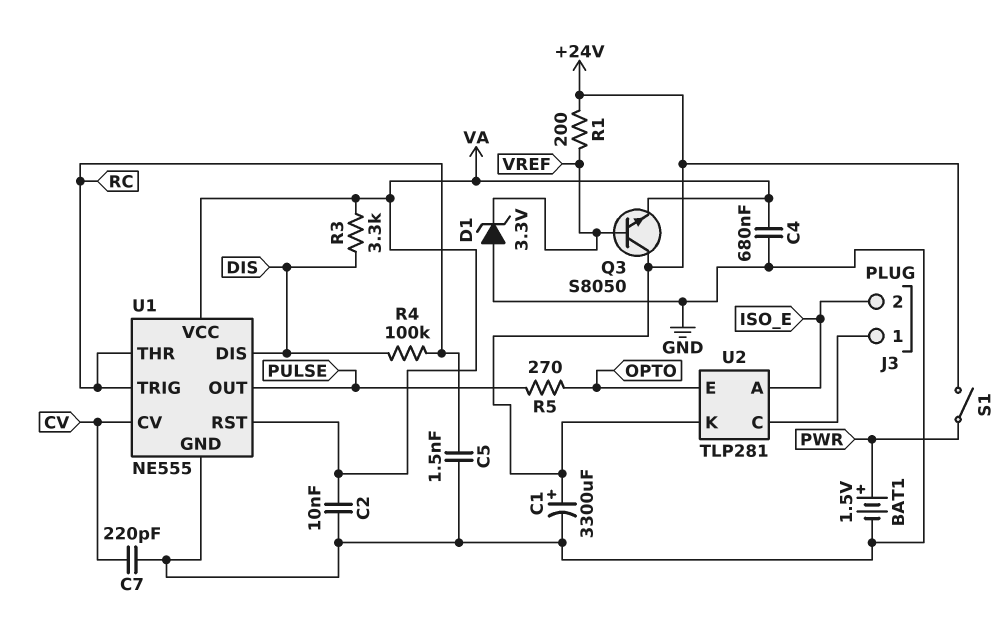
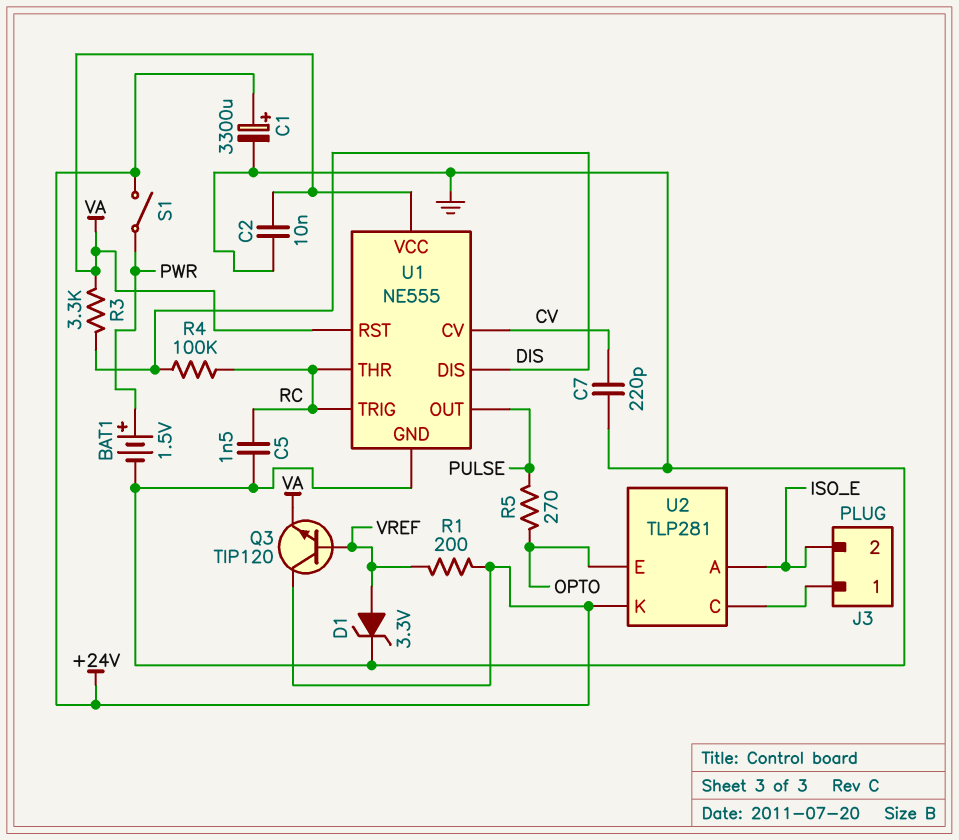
C4: 680nF (GND, VA) -> none
D1: zener 3.3V (A GND, K VREF) -> zener 3.3V (A VREF, K GND)
Q3: NPN S8050 (B VREF, C +24V, E VA) -> NPN TIP120 (B VREF, C +24V, E VA)

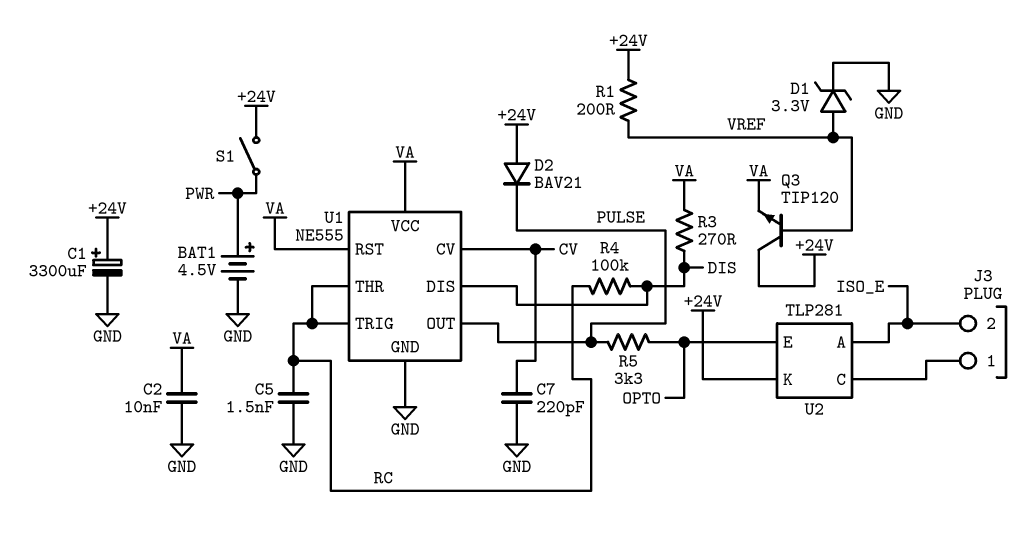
BAT1: 1.5V (plus PWR, minus GND) -> 4.5V (plus PWR, minus GND)
D2: none -> diode BAV21 (A +24V, K PULSE)
R3: 3.3k (DIS, VA) -> 270 (DIS, VA)
R5: 270 (OPTO, PULSE) -> 3.3k (OPTO, PULSE)

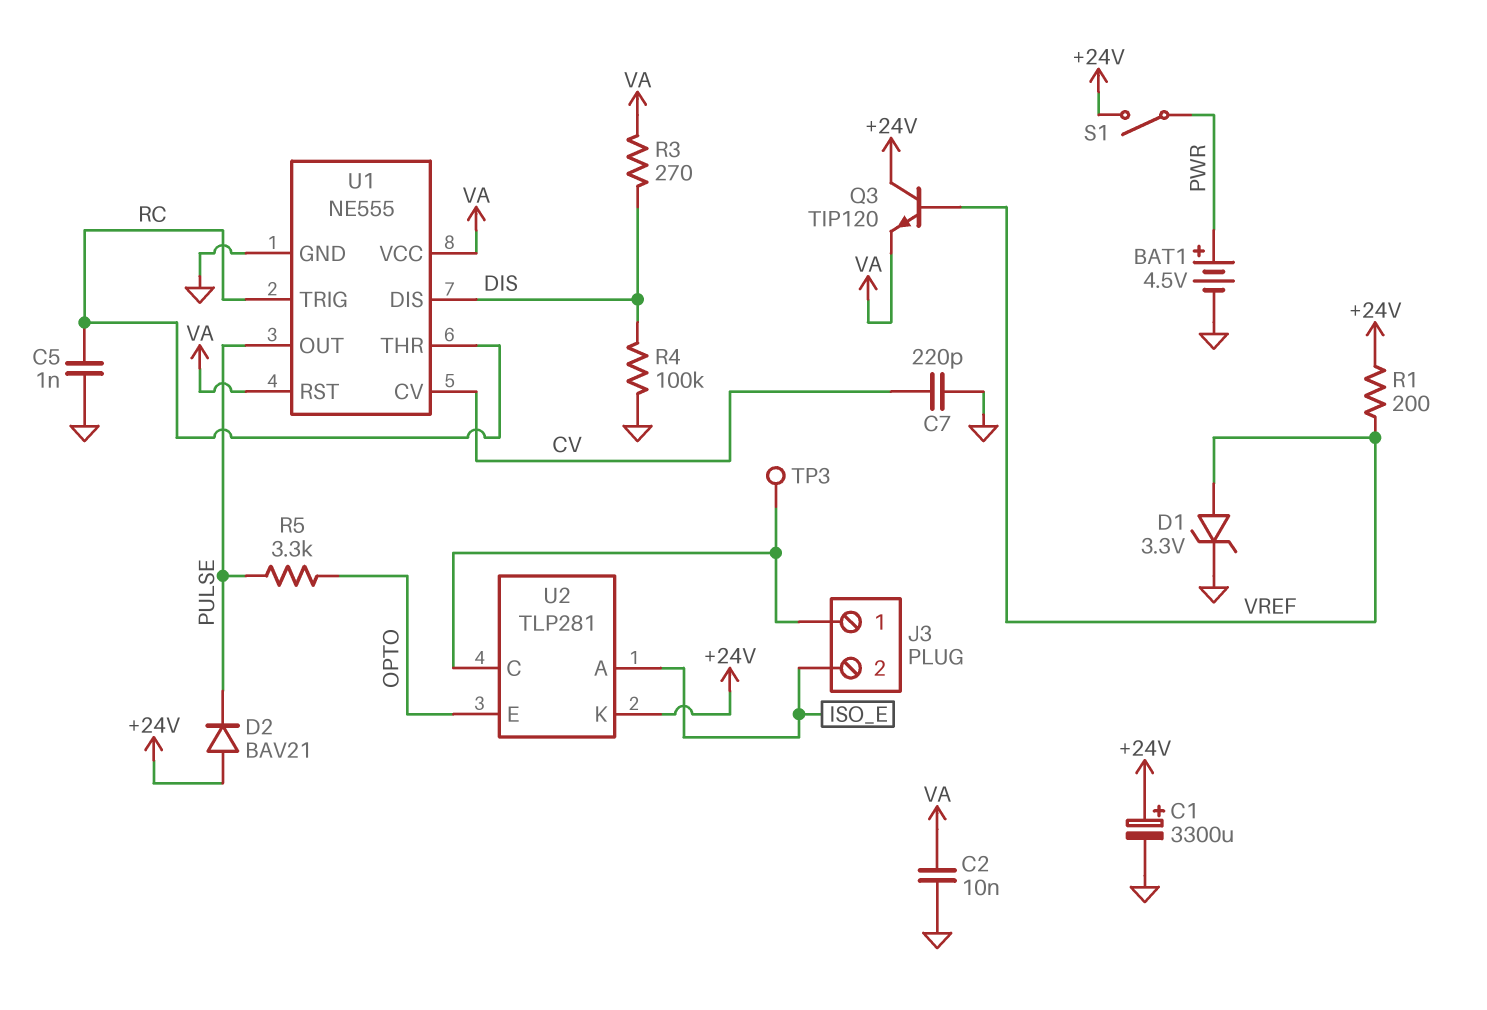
C5: 1.5nF (GND, RC) -> 1nF (GND, RC)
R4: 100k (DIS, RC) -> 100k (DIS, GND)
TP3: none -> test point (J3/1)

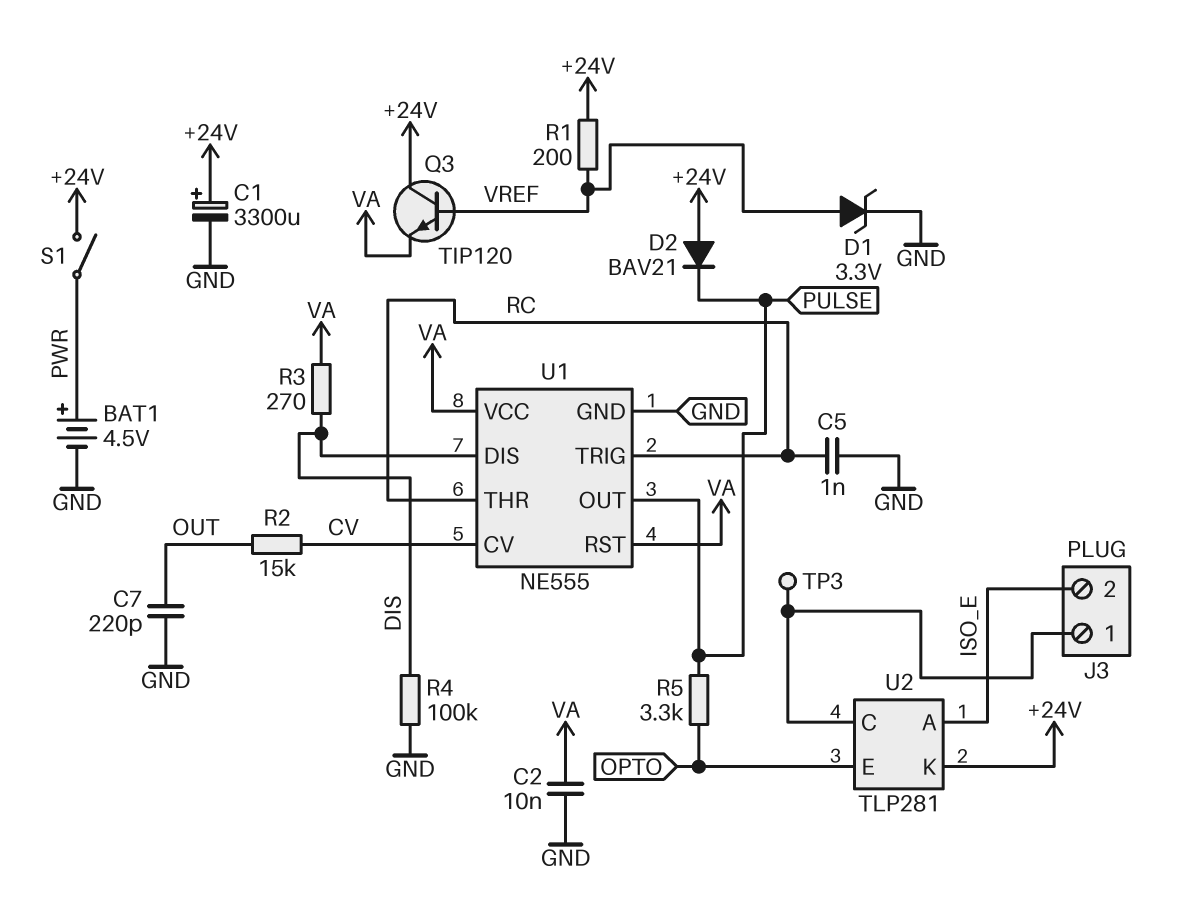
C7: 220pF (CV, GND) -> 220pF (GND, OUT)
R2: none -> 15k (CV, OUT)

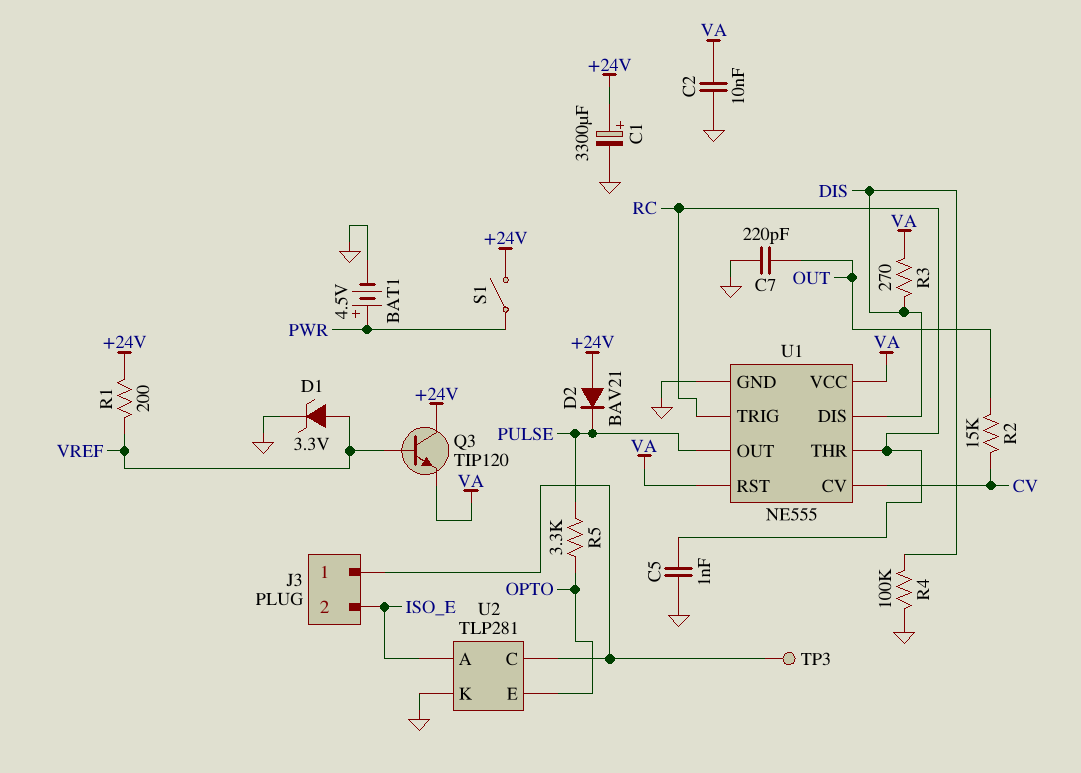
U2 pin K: +24V -> GND

